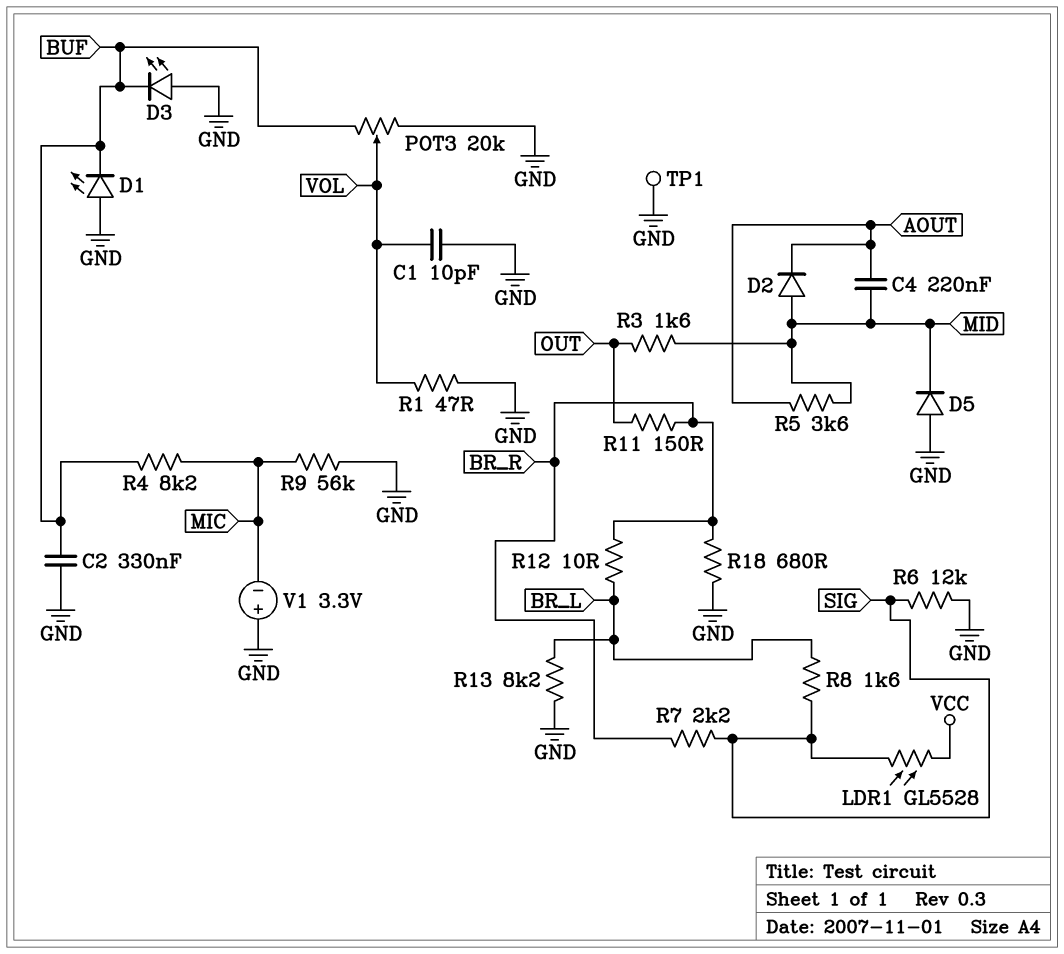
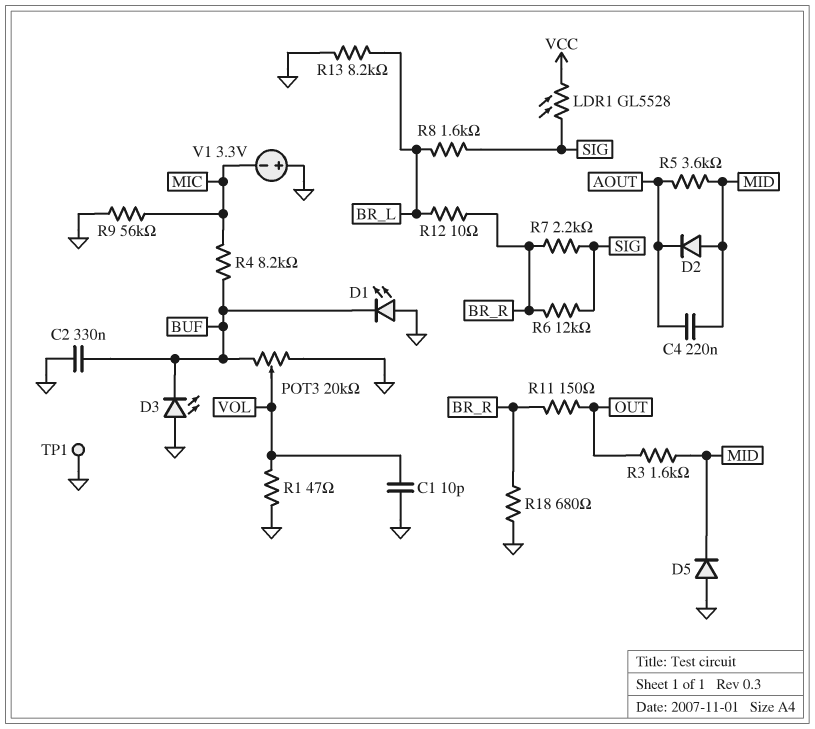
R6: 12k (GND, SIG) -> 12k (BR_R, SIG)

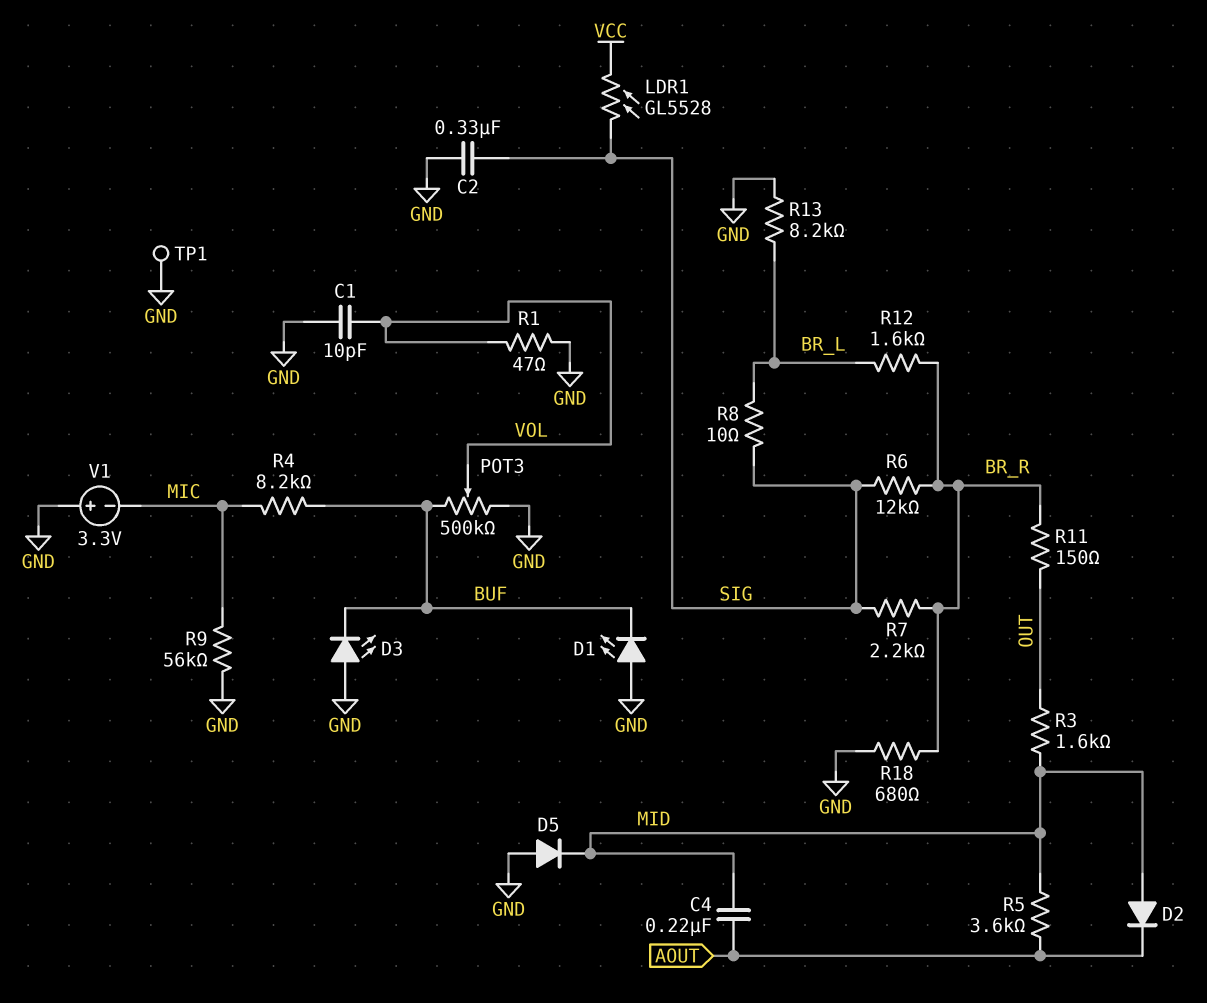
C2: 330nF (BUF, GND) -> 330nF (GND, SIG)
POT3: 20k (BUF, GND, wiper VOL) -> 500k (BUF, GND, wiper VOL)
R8: 1.6k (BR_L, SIG) -> 10 (BR_L, SIG)
R12: 10 (BR_L, BR_R) -> 1.6k (BR_L, BR_R)

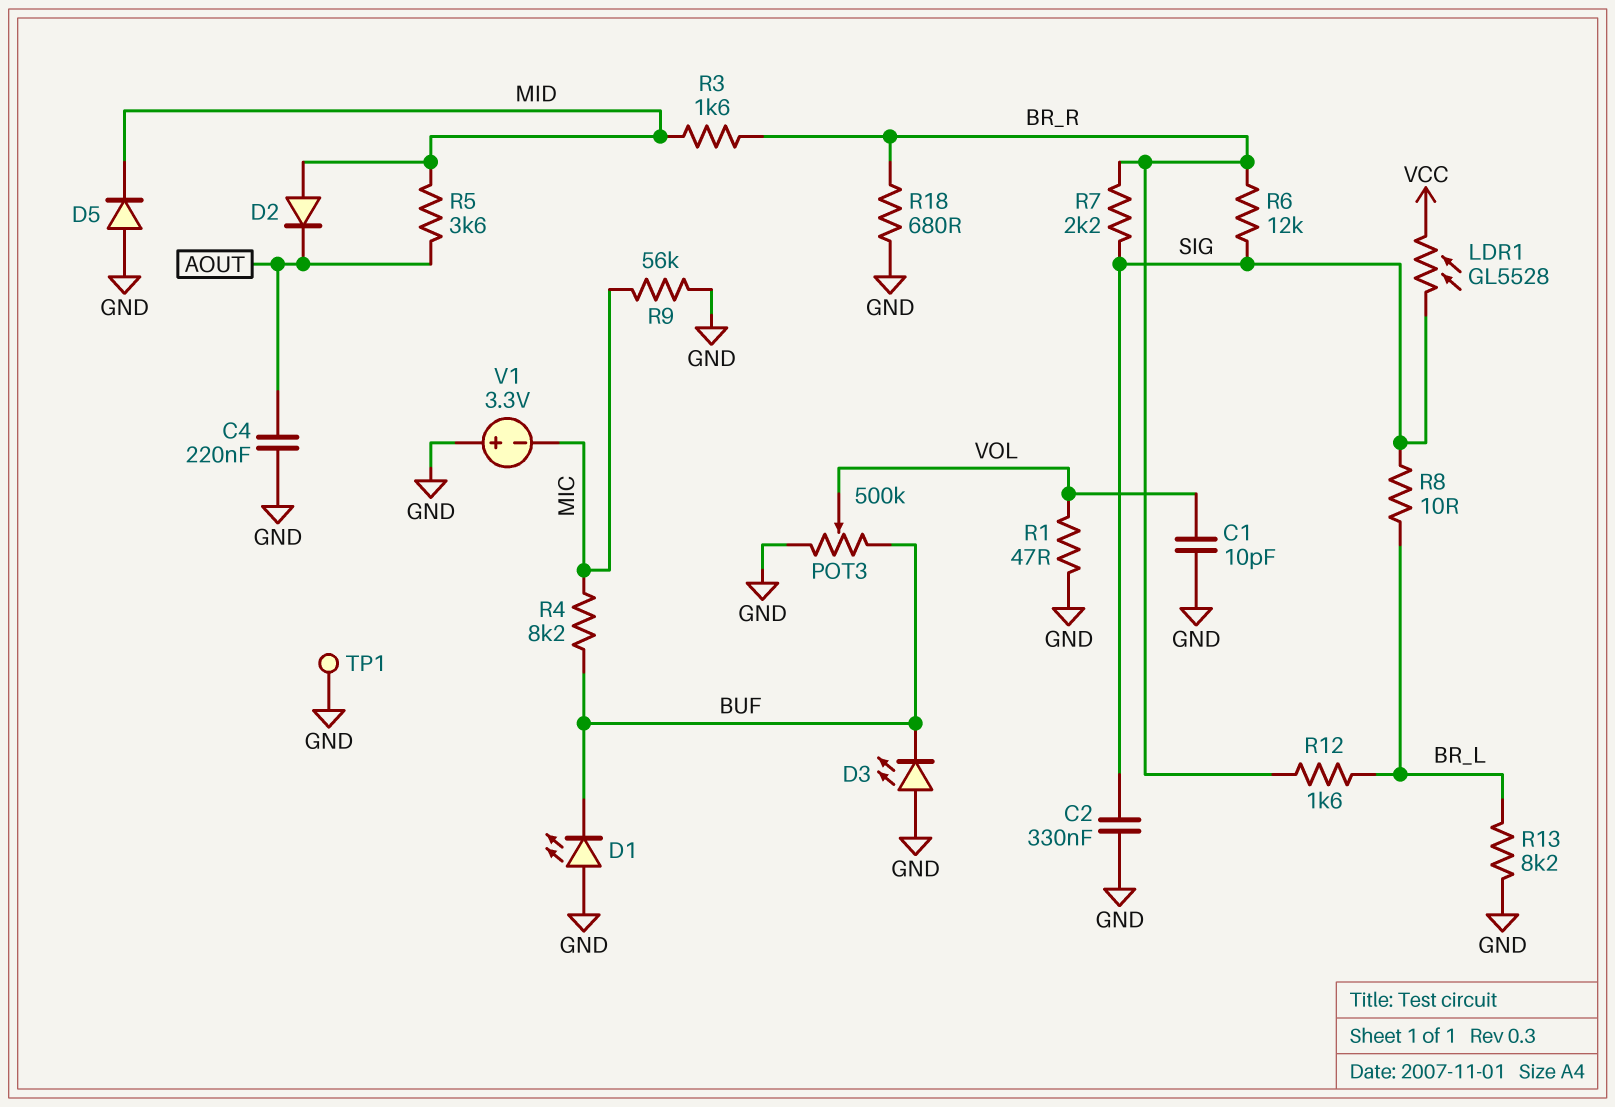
C4: 220nF (AOUT, MID) -> 220nF (AOUT, GND)
R3: 1.6k (MID, OUT) -> 1.6k (BR_R, MID)
R11: 150 (BR_R, OUT) -> none

